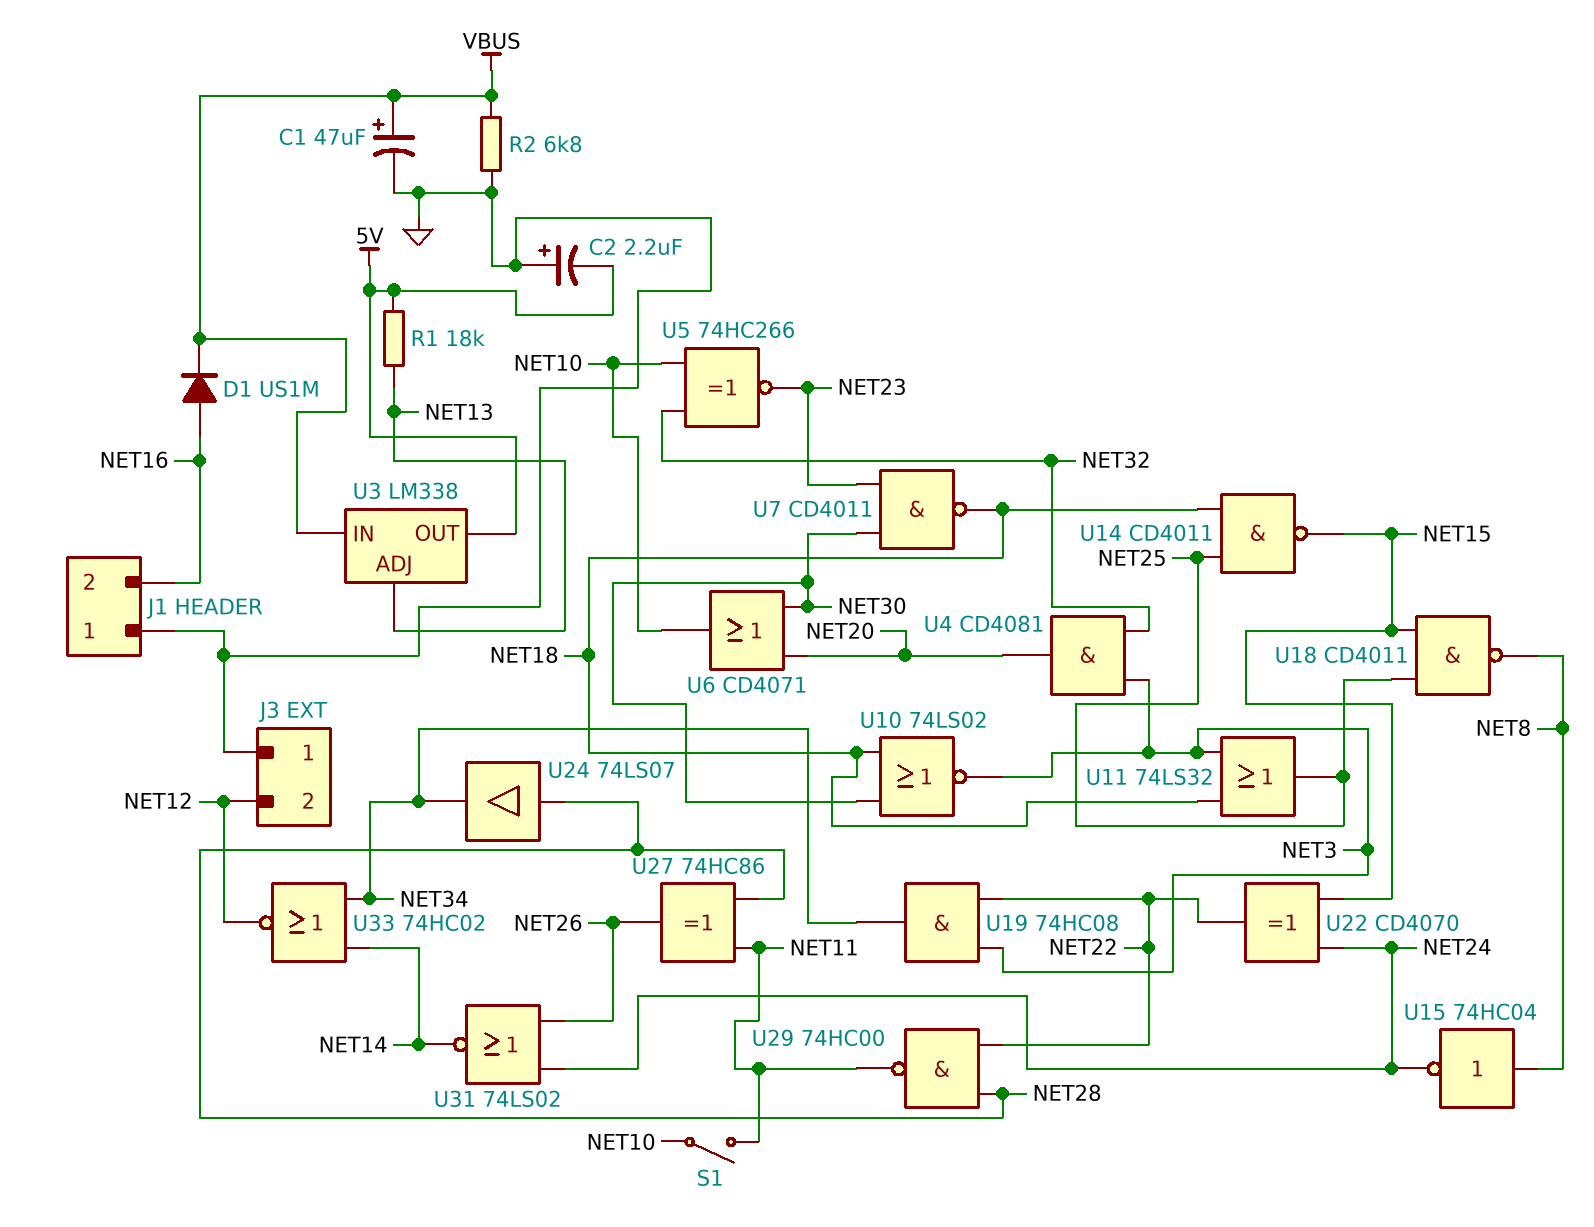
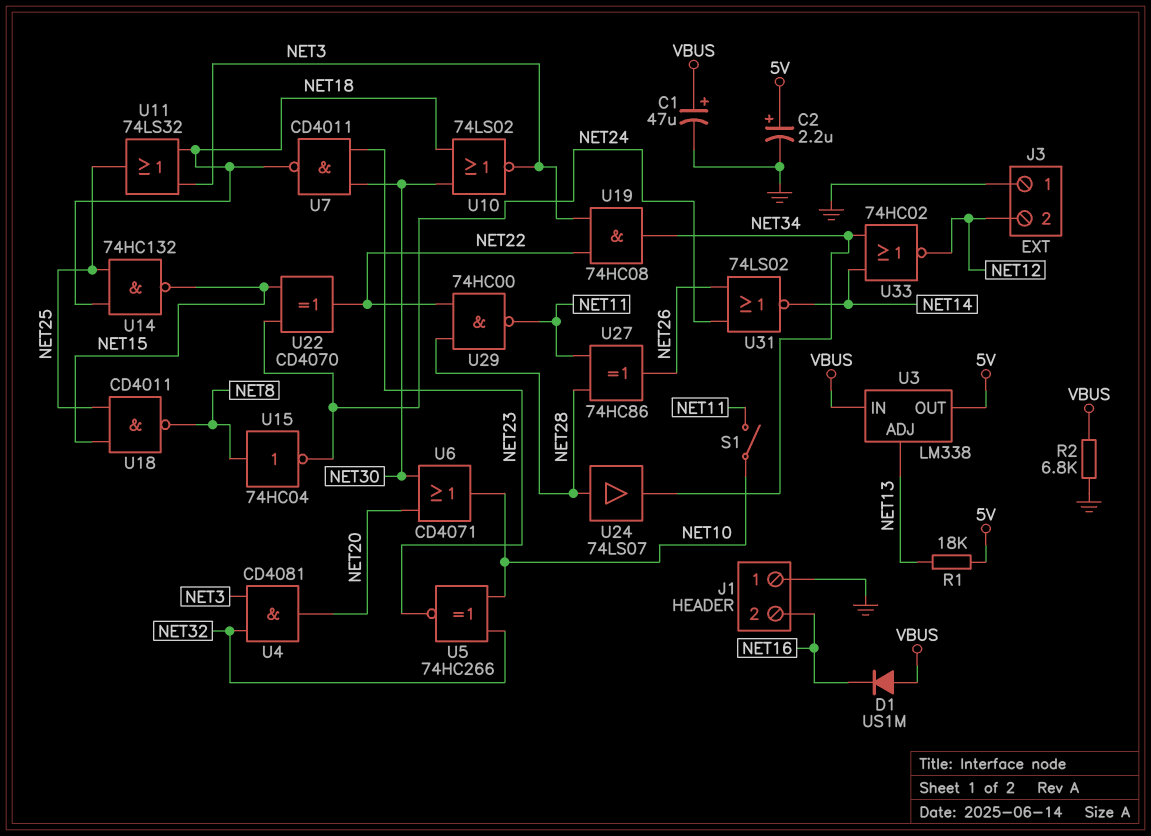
C2: 2.2uF (plus GND, minus 5V) -> 2.2uF (plus 5V, minus GND)
D1: diode US1M (A NET16, K VBUS) -> diode US1M (A VBUS, K NET16)
U14: NAND CD4011 (in NET18, in NET25, out NET15) -> NAND 74HC132 (in NET18, in NET25, out NET15)

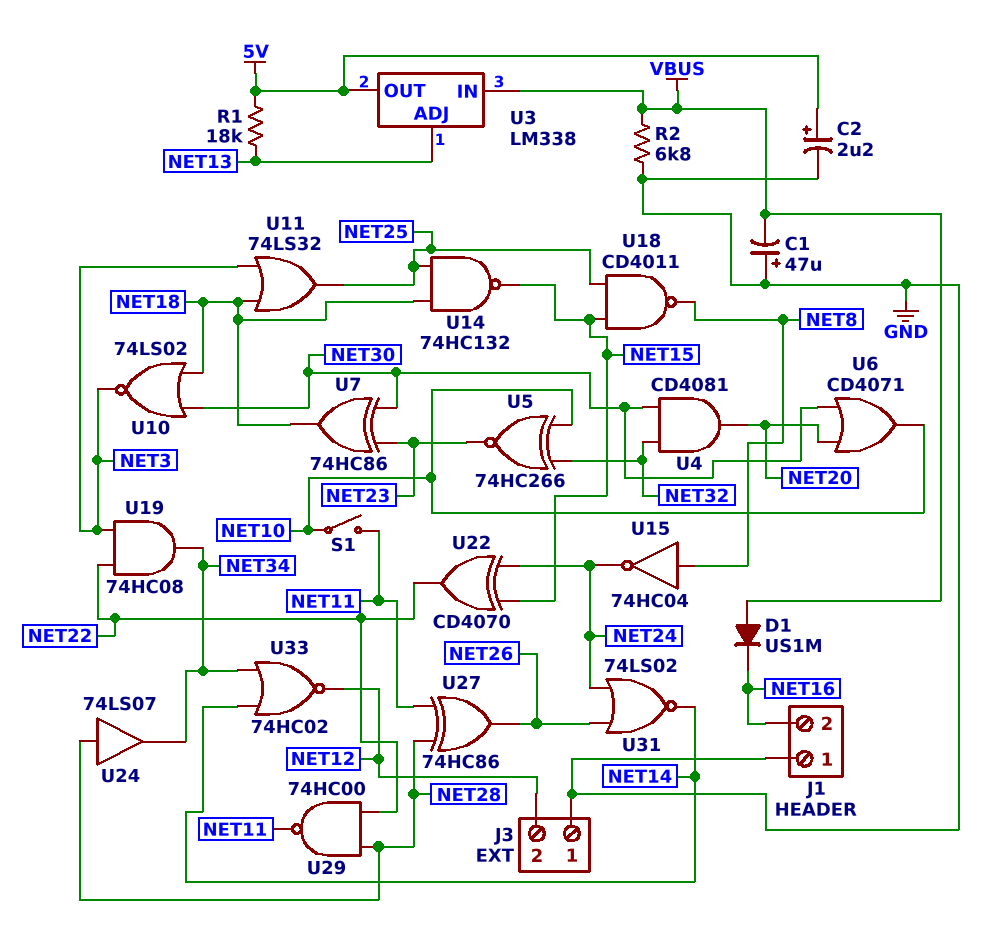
C1: 47uF (plus VBUS, minus GND) -> 47uF (plus GND, minus VBUS)
U4: AND CD4081 (in NET3, in NET32, out NET20) -> AND CD4081 (in NET30, in NET32, out NET20)
U7: NAND CD4011 (in NET23, in NET30, out NET18) -> XOR 74HC86 (in NET23, in NET30, out NET18)

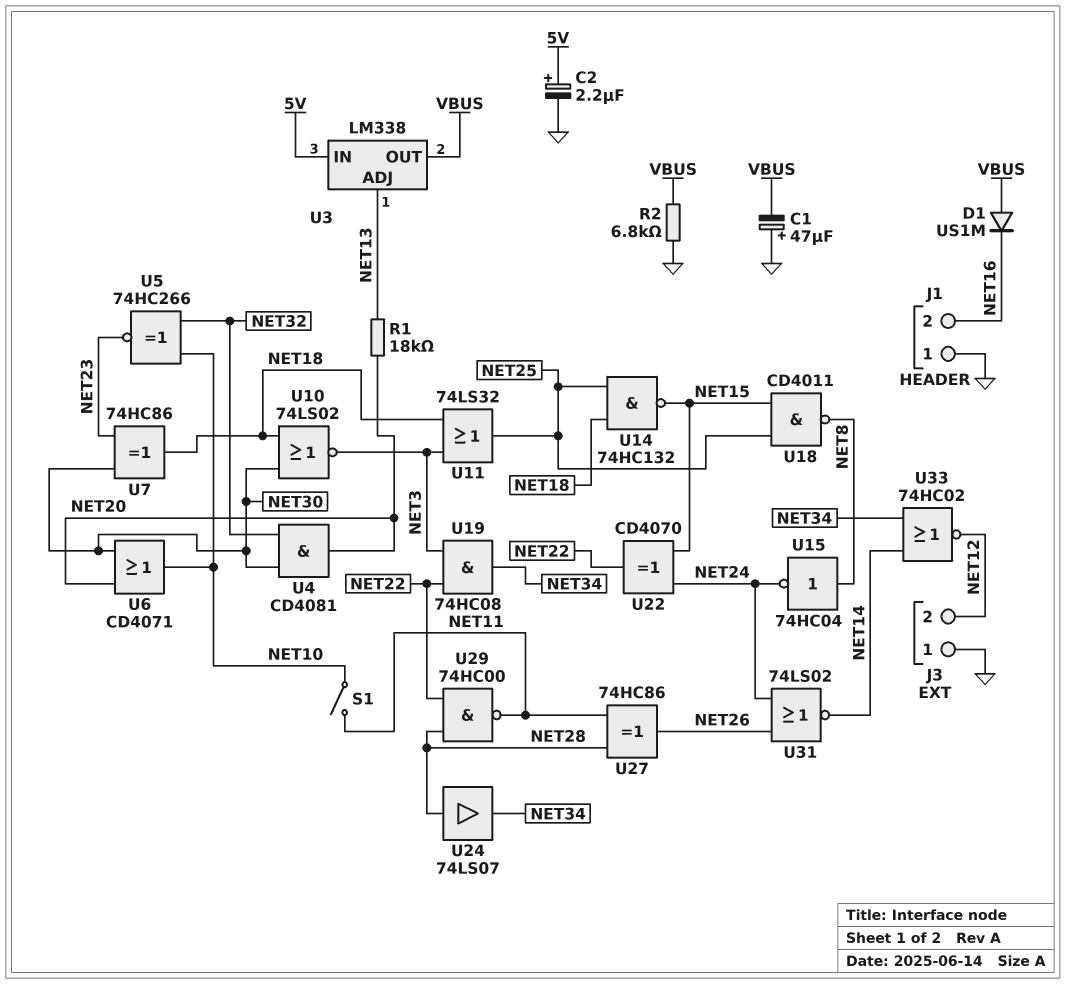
R1: 18k (5V, NET13) -> 18k (NET13, NET20)
U3 pin IN: VBUS -> 5V
U3 pin OUT: 5V -> VBUS

